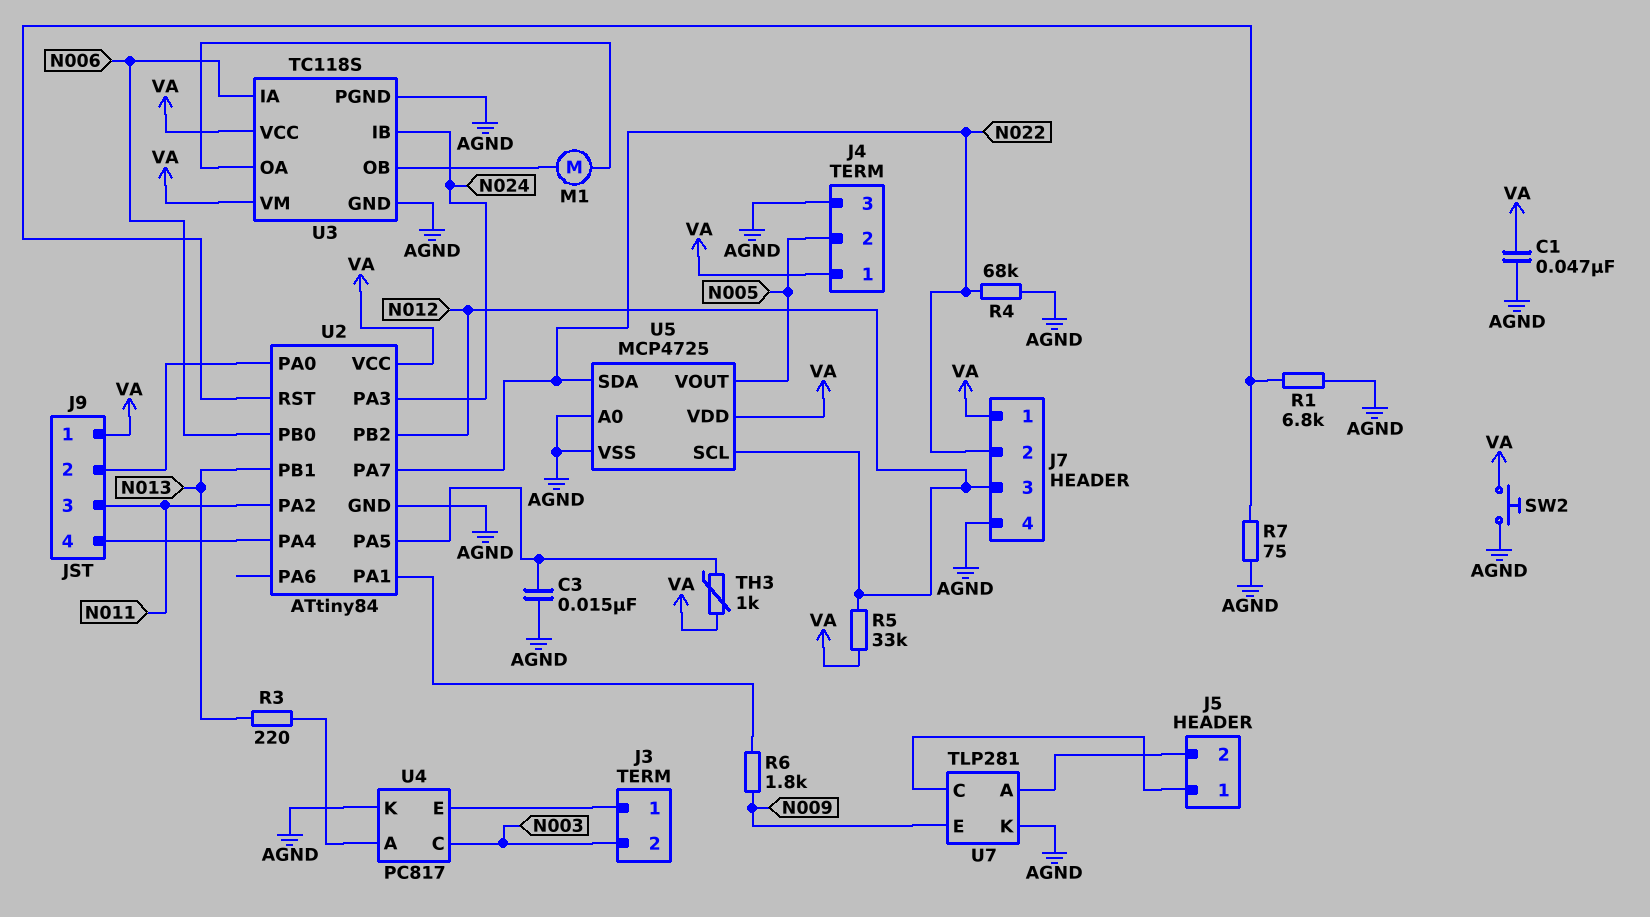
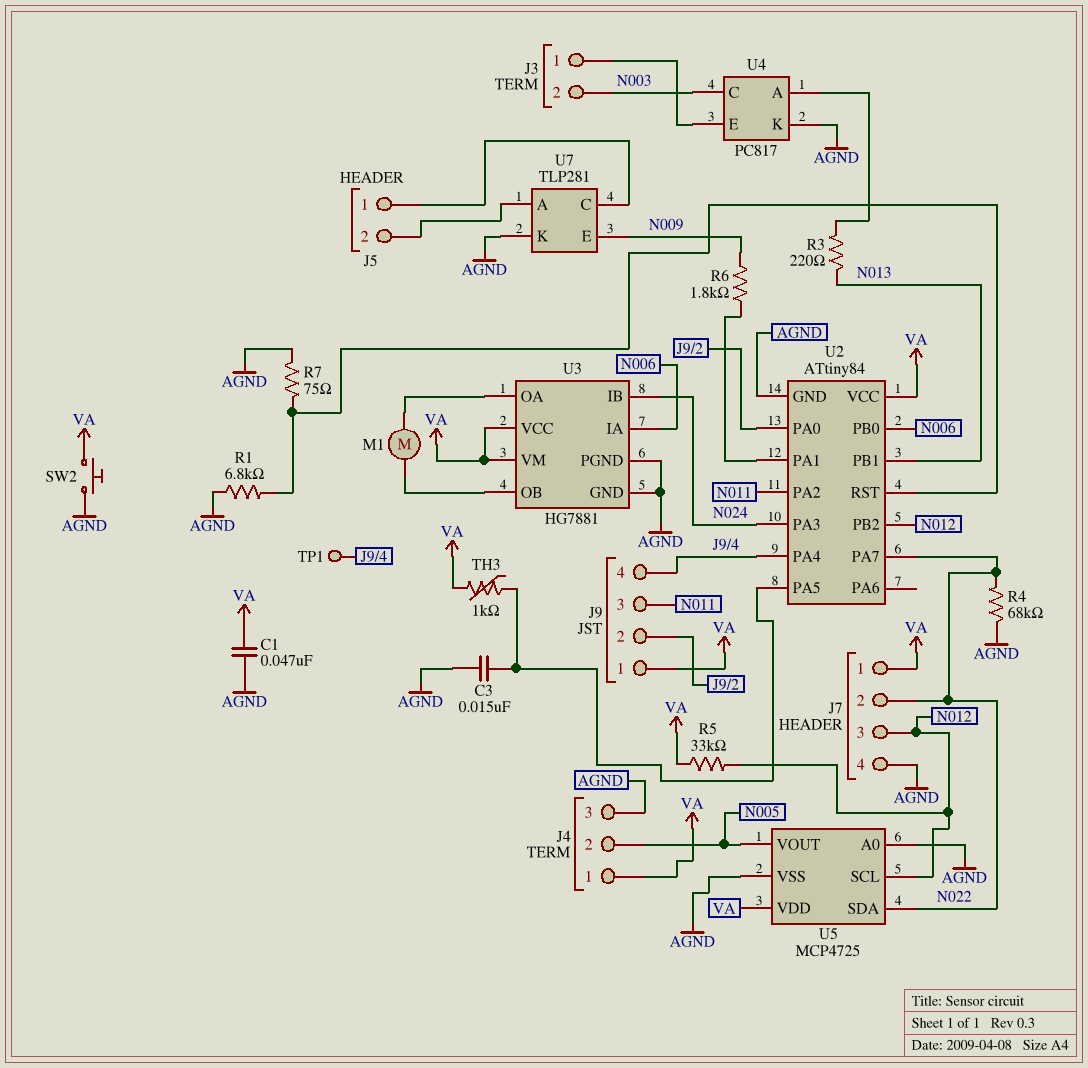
TP1: none -> test point (J9/4)
U3: TC118S -> HG7881

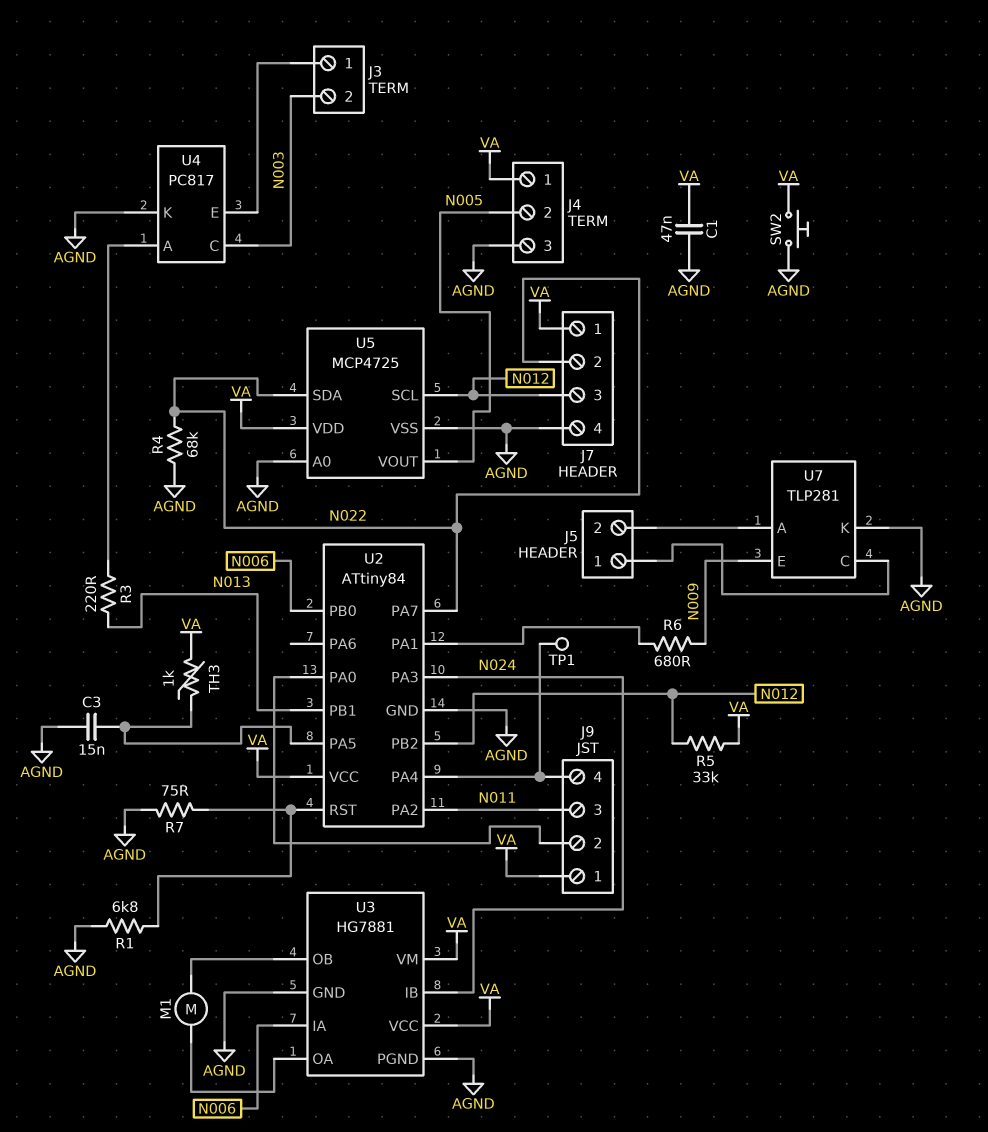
R6: 1.8k (N009, U2/PA1) -> 680 (N009, U2/PA1)

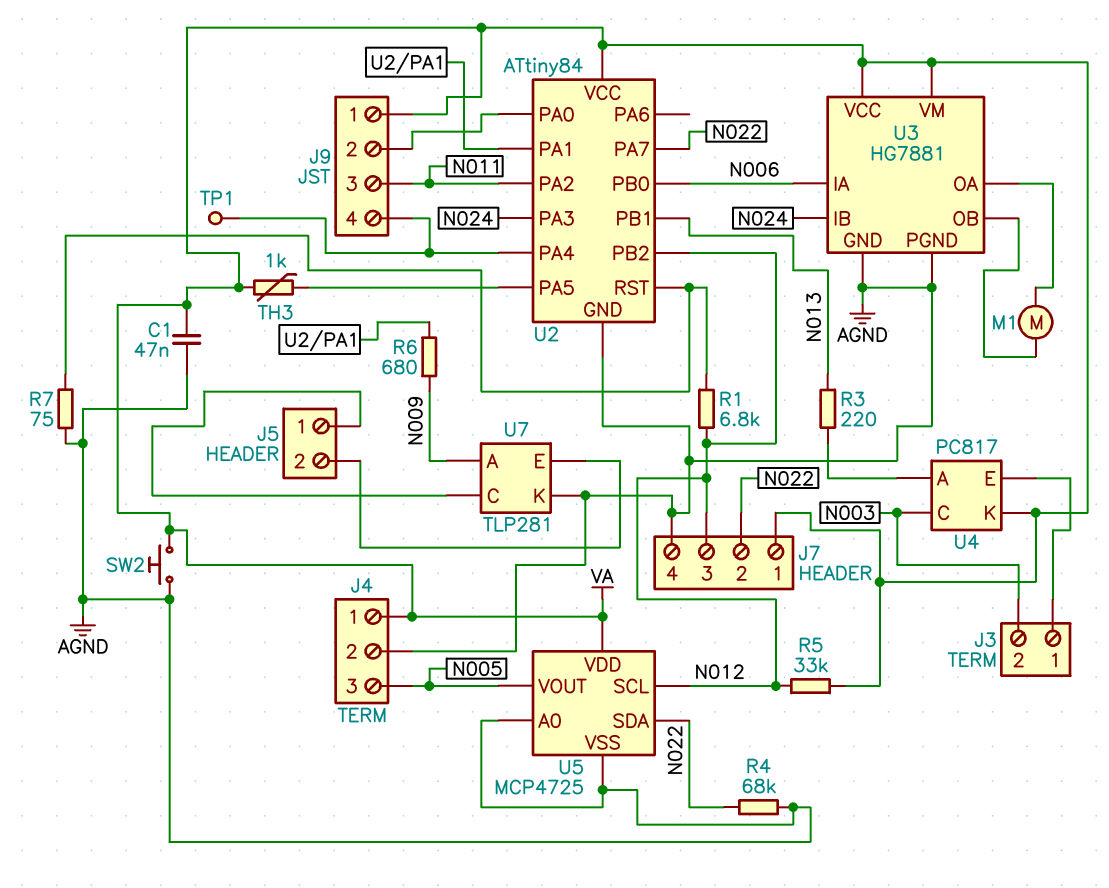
C3: 15nF (AGND, U2/PA5) -> none
J4 pin 2: N005 -> AGND
J4 pin 3: AGND -> N005
R1: 6.8k (AGND, U2/RST) -> 6.8k (N012, U2/RST)
U4 pin K: AGND -> VA
U7 pin A: J5/2 -> N009
U7 pin E: N009 -> J5/2

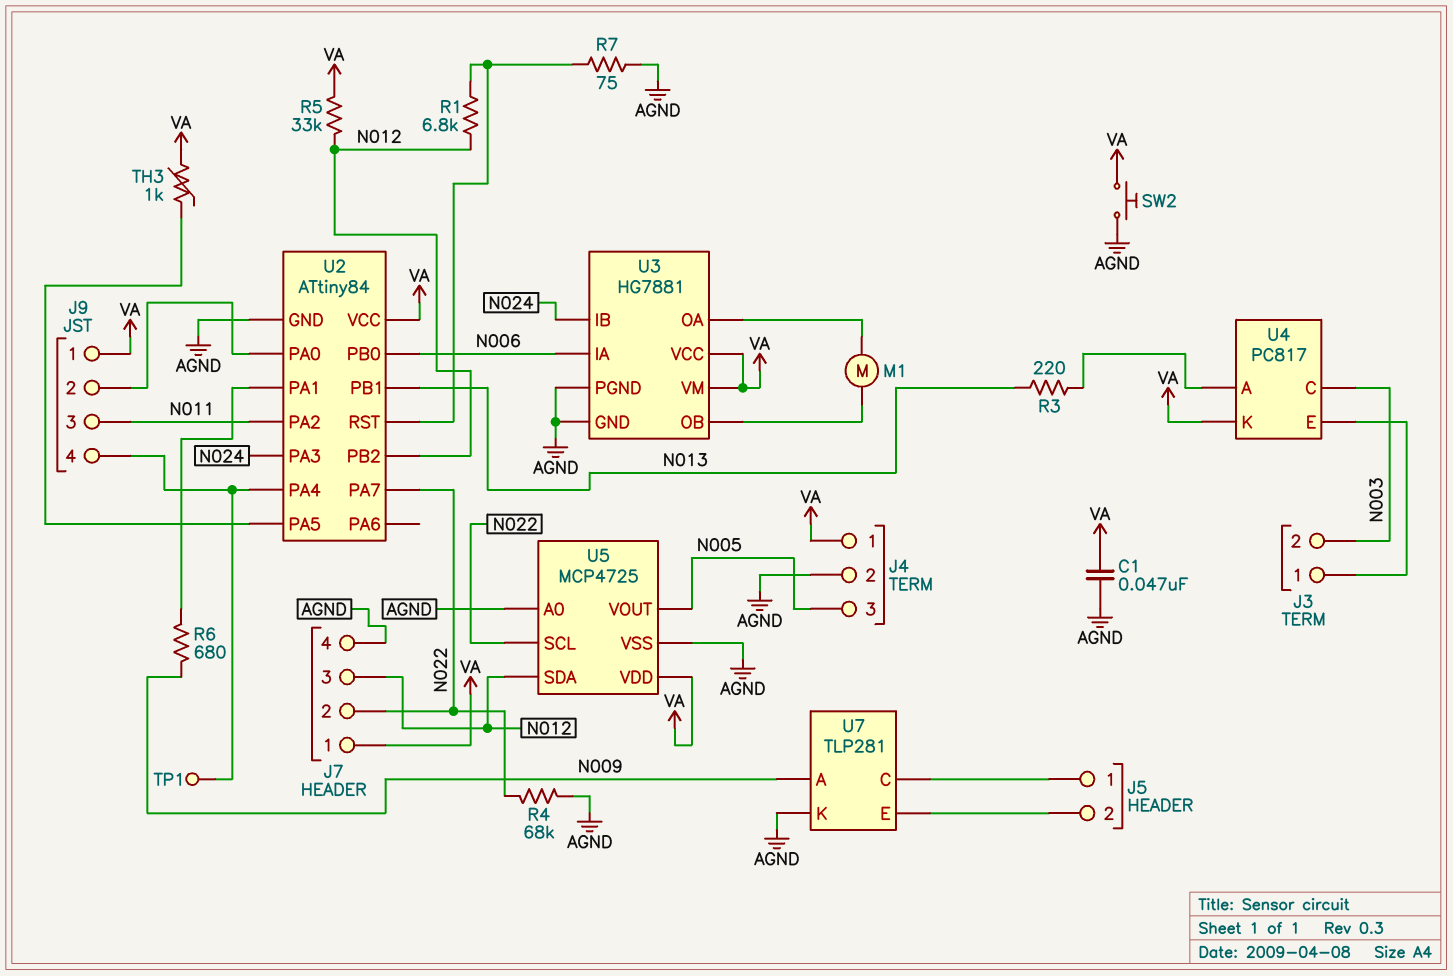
U5 pin SCL: N012 -> N022
U5 pin SDA: N022 -> N012

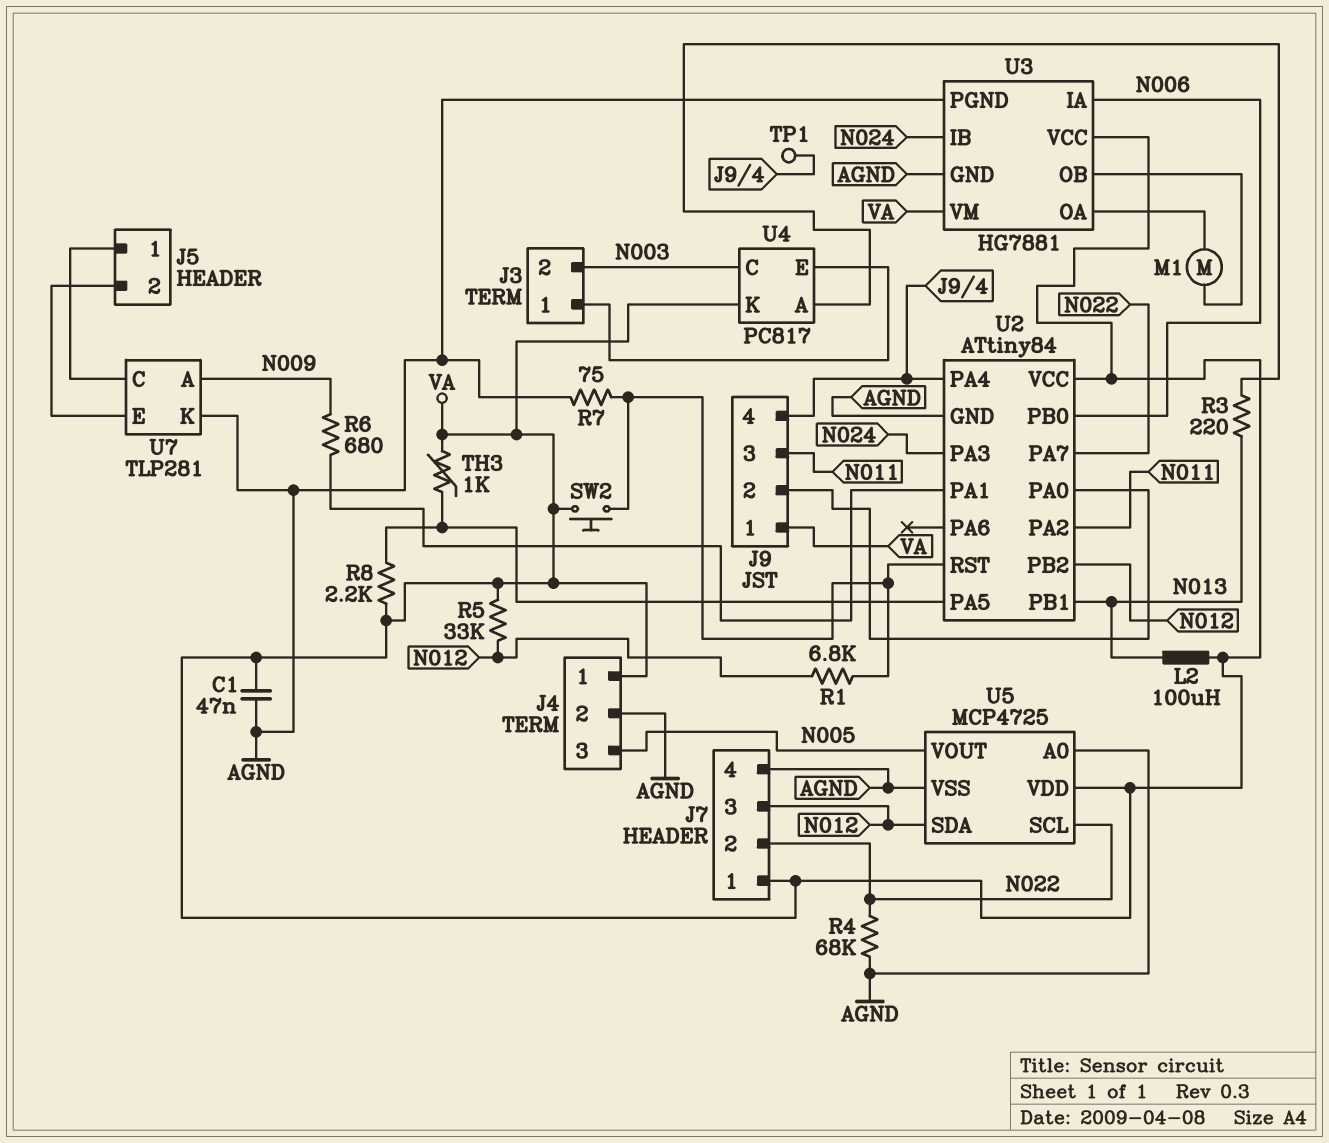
L2: none -> 100uH (N013, VA)
R8: none -> 2.2k (U2/PA5, VA)
SW2: button (AGND, VA) -> button (U2/RST, VA)

